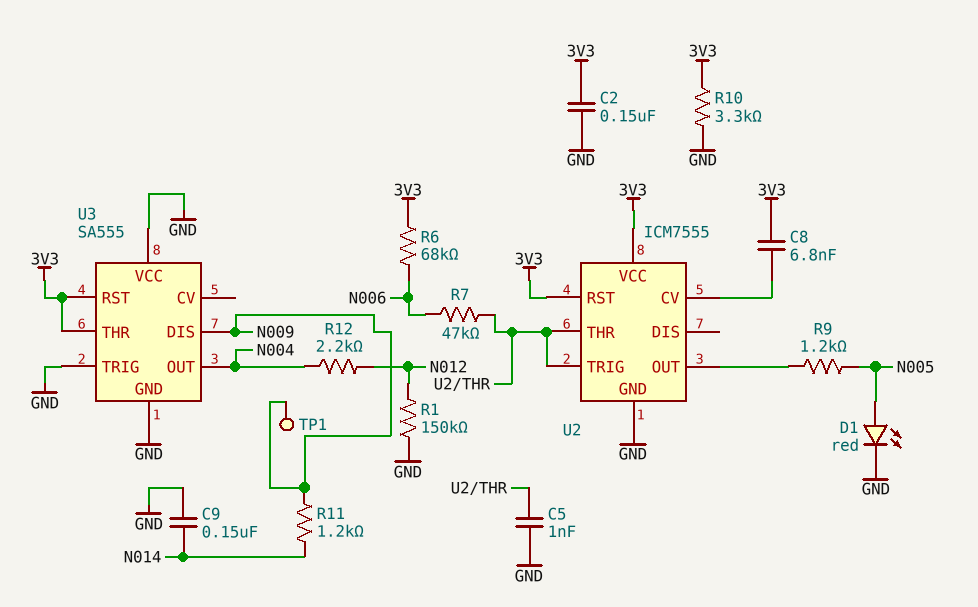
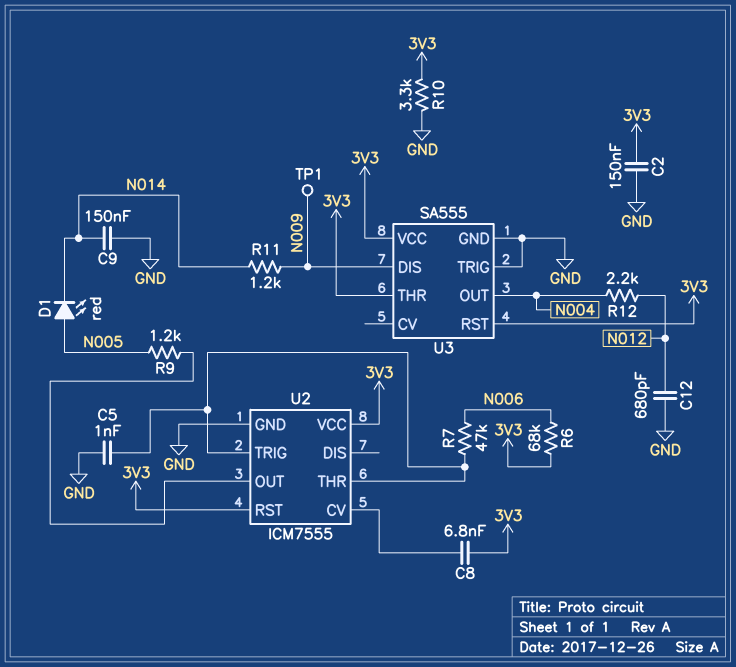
C12: none -> 680pF (GND, N012)
D1: LED red (A N005, K GND) -> LED red (A N005, K N014)
R1: 150k (GND, N012) -> none
U3 pin VCC: GND -> 3V3

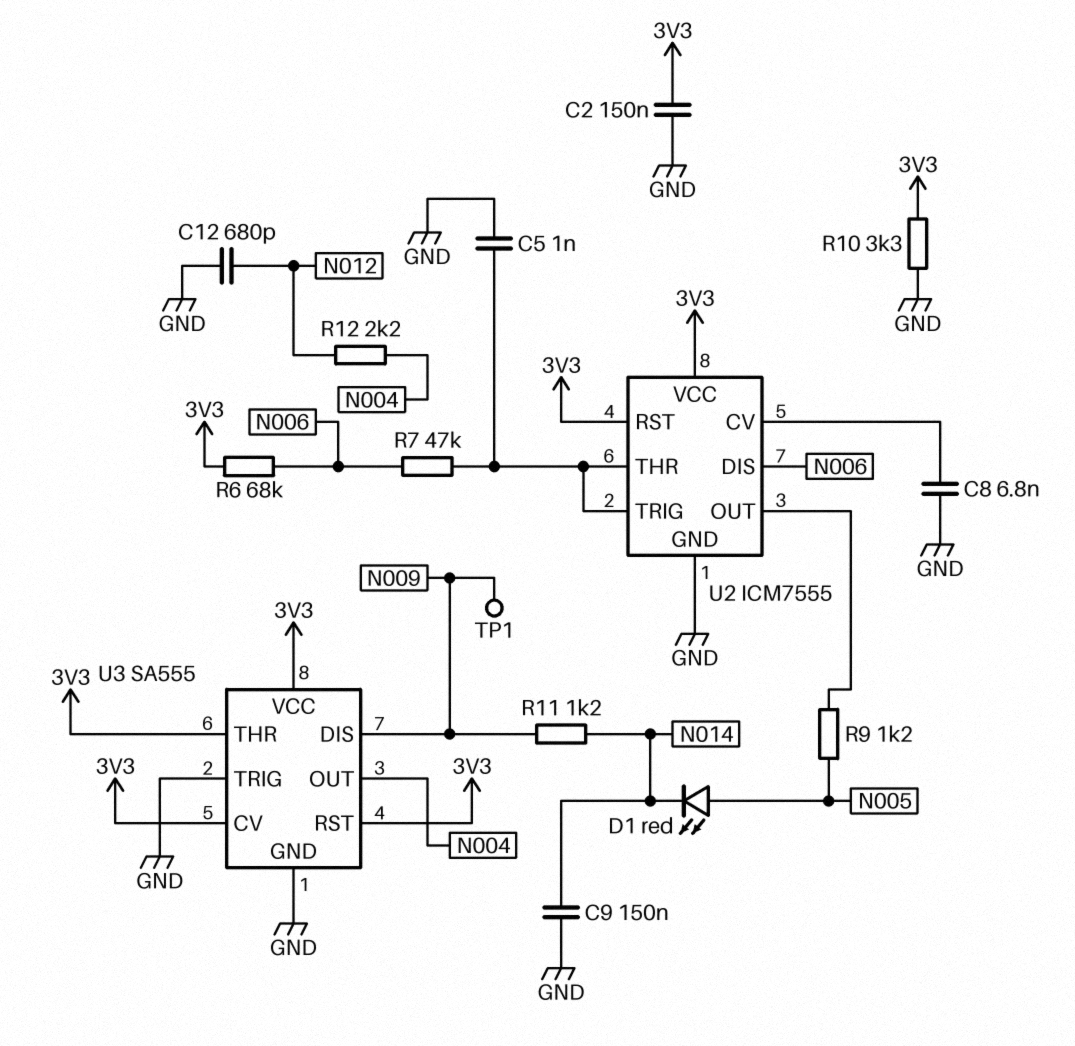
C8: 6.8nF (3V3, U2/CV) -> 6.8nF (GND, U2/CV)
U2 pin DIS: none -> N006
U3 pin CV: none -> 3V3

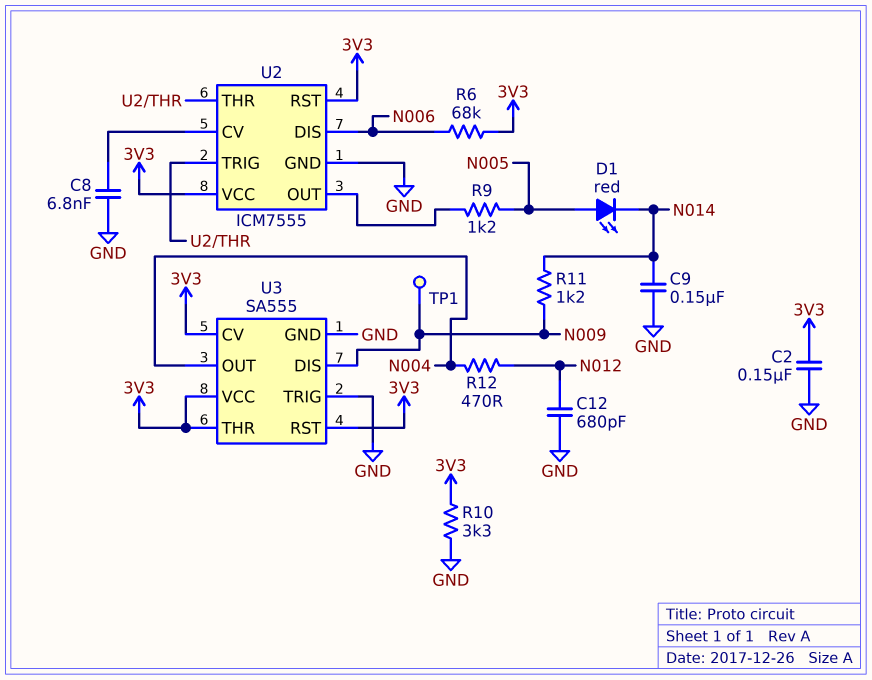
C5: 1nF (GND, U2/THR) -> none
R7: 47k (N006, U2/THR) -> none
R12: 2.2k (N004, N012) -> 470 (N004, N012)

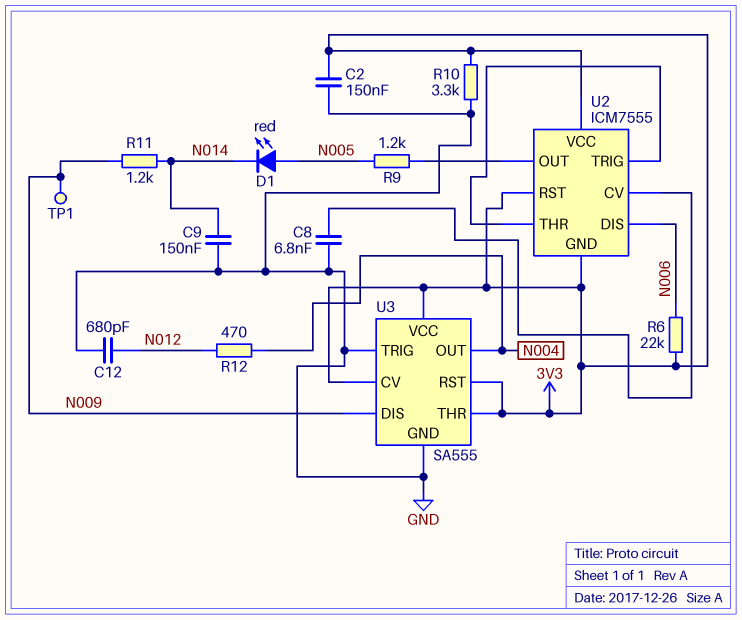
R6: 68k (3V3, N006) -> 22k (3V3, N006)
U2 pin GND: GND -> 3V3

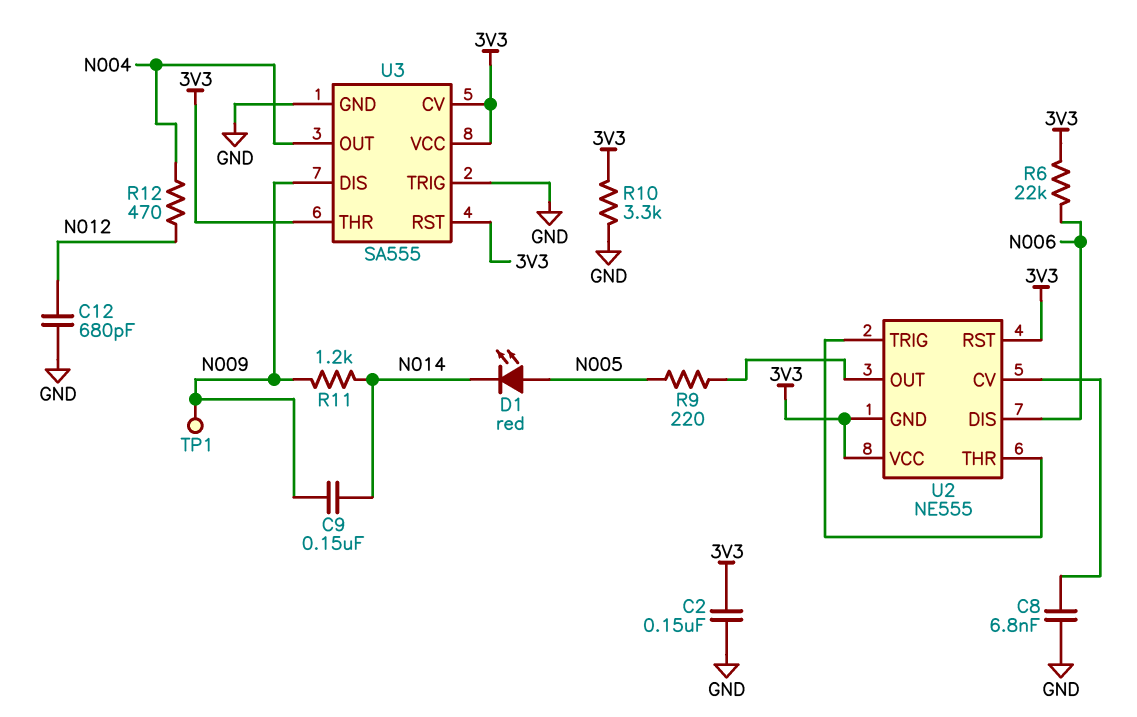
C9: 150nF (GND, N014) -> 150nF (N009, N014)
R9: 1.2k (N005, U2/OUT) -> 220 (N005, U2/OUT)
U2: ICM7555 -> NE555

